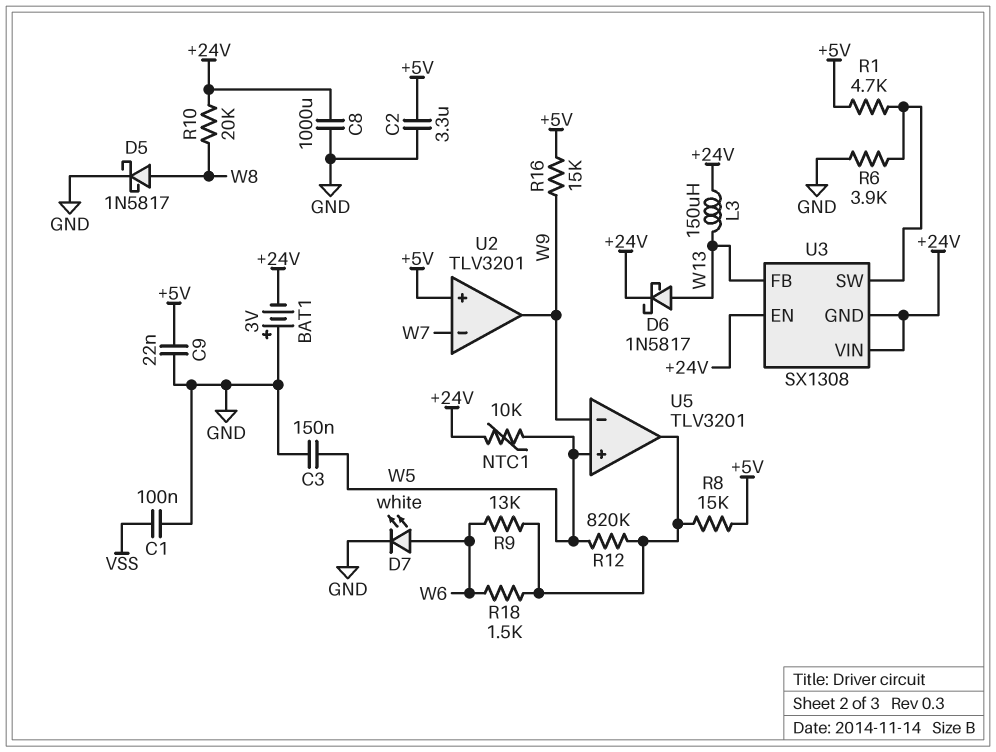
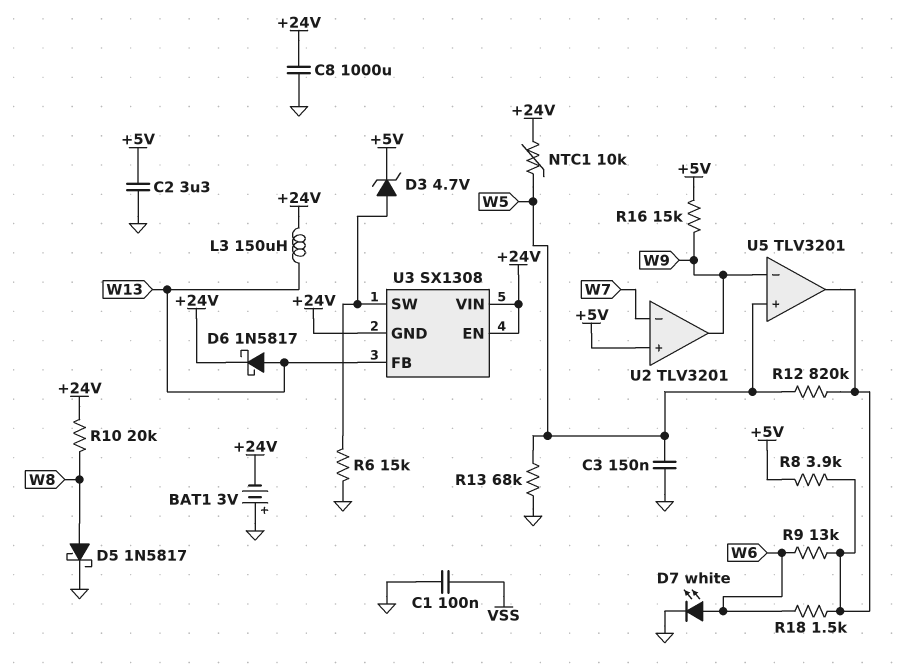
C9: 22nF (+5V, GND) -> none
D3: none -> zener 4.7V (A U3/SW, K +5V)
R1: 4.7k (+5V, U3/SW) -> none
R6: 3.9k (GND, U3/SW) -> 15k (GND, U3/SW)
R8: 15k (+5V, U5/out) -> 3.9k (+5V, U5/out)
R13: none -> 68k (GND, W5)

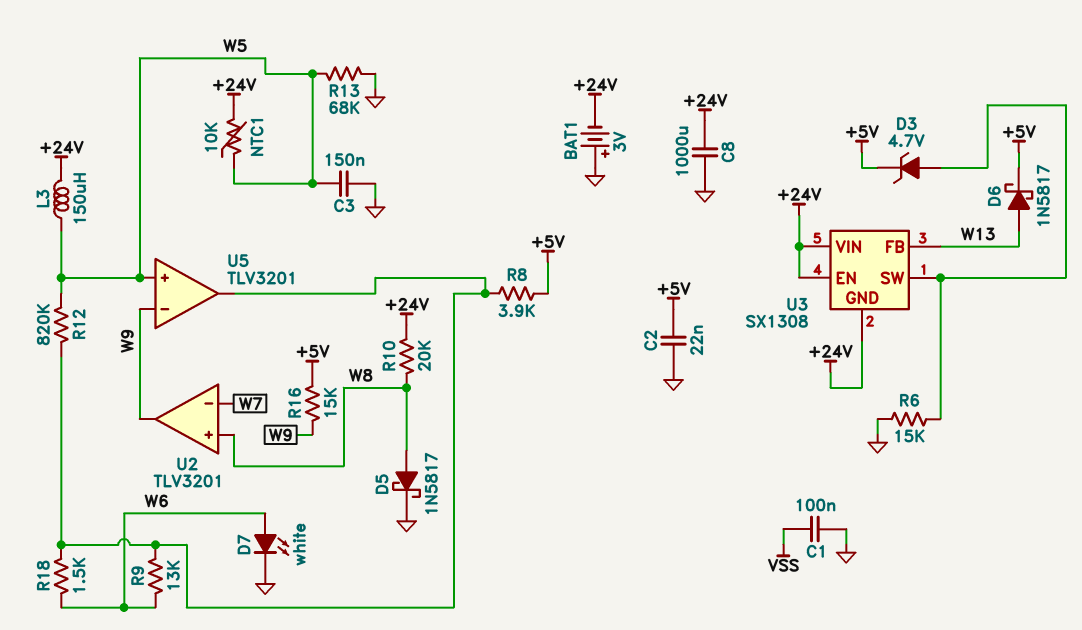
C2: 3.3uF (+5V, GND) -> 22nF (+5V, GND)
D6: schottky 1N5817 (A W13, K +24V) -> schottky 1N5817 (A W13, K +5V)
L3: 150uH (+24V, W13) -> 150uH (+24V, W5)
U2 pin in+: +5V -> W8

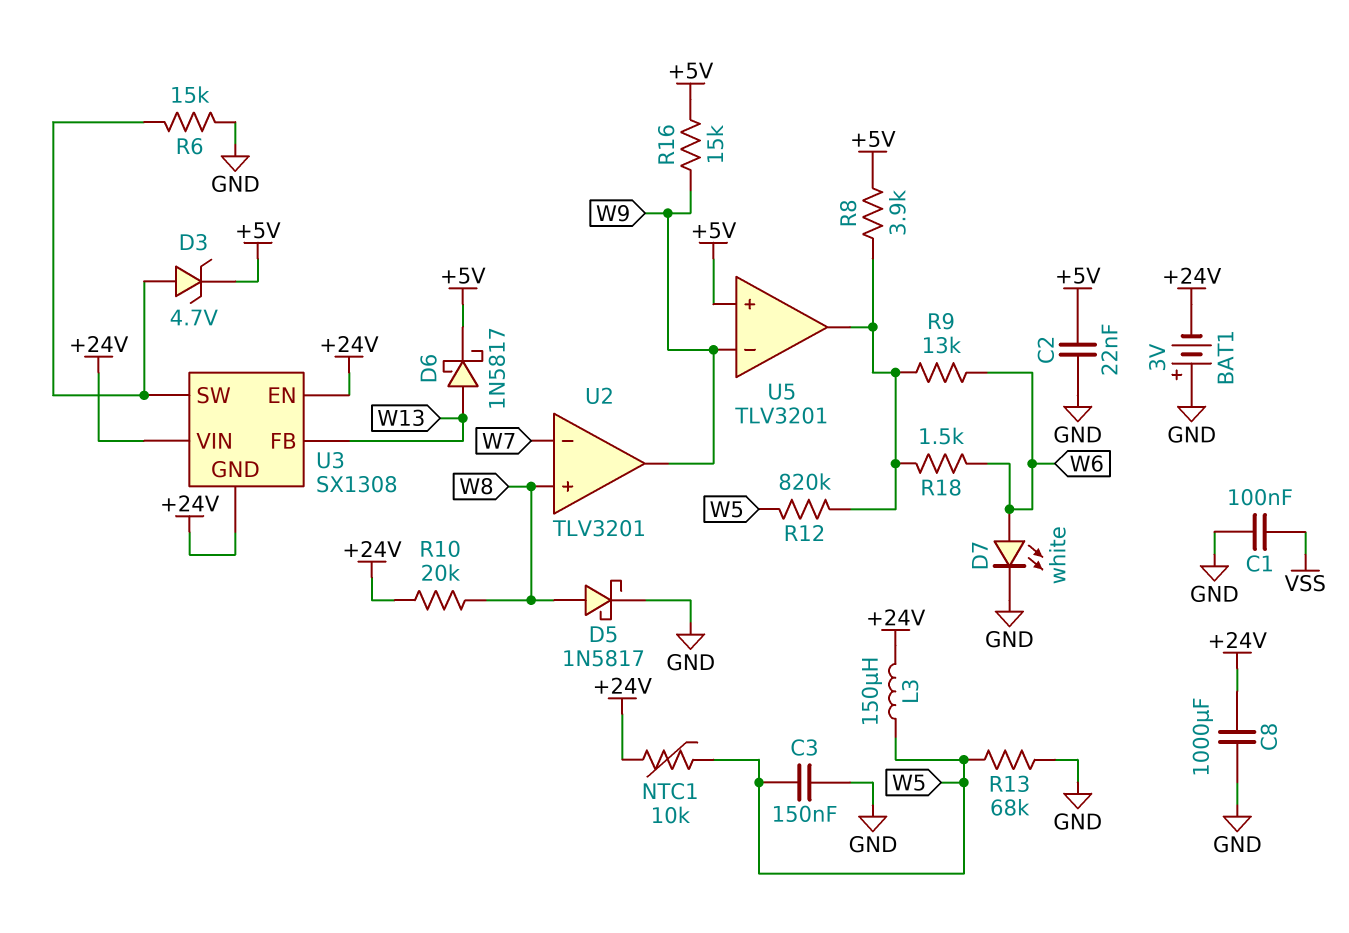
U5 pin in+: W5 -> +5V

